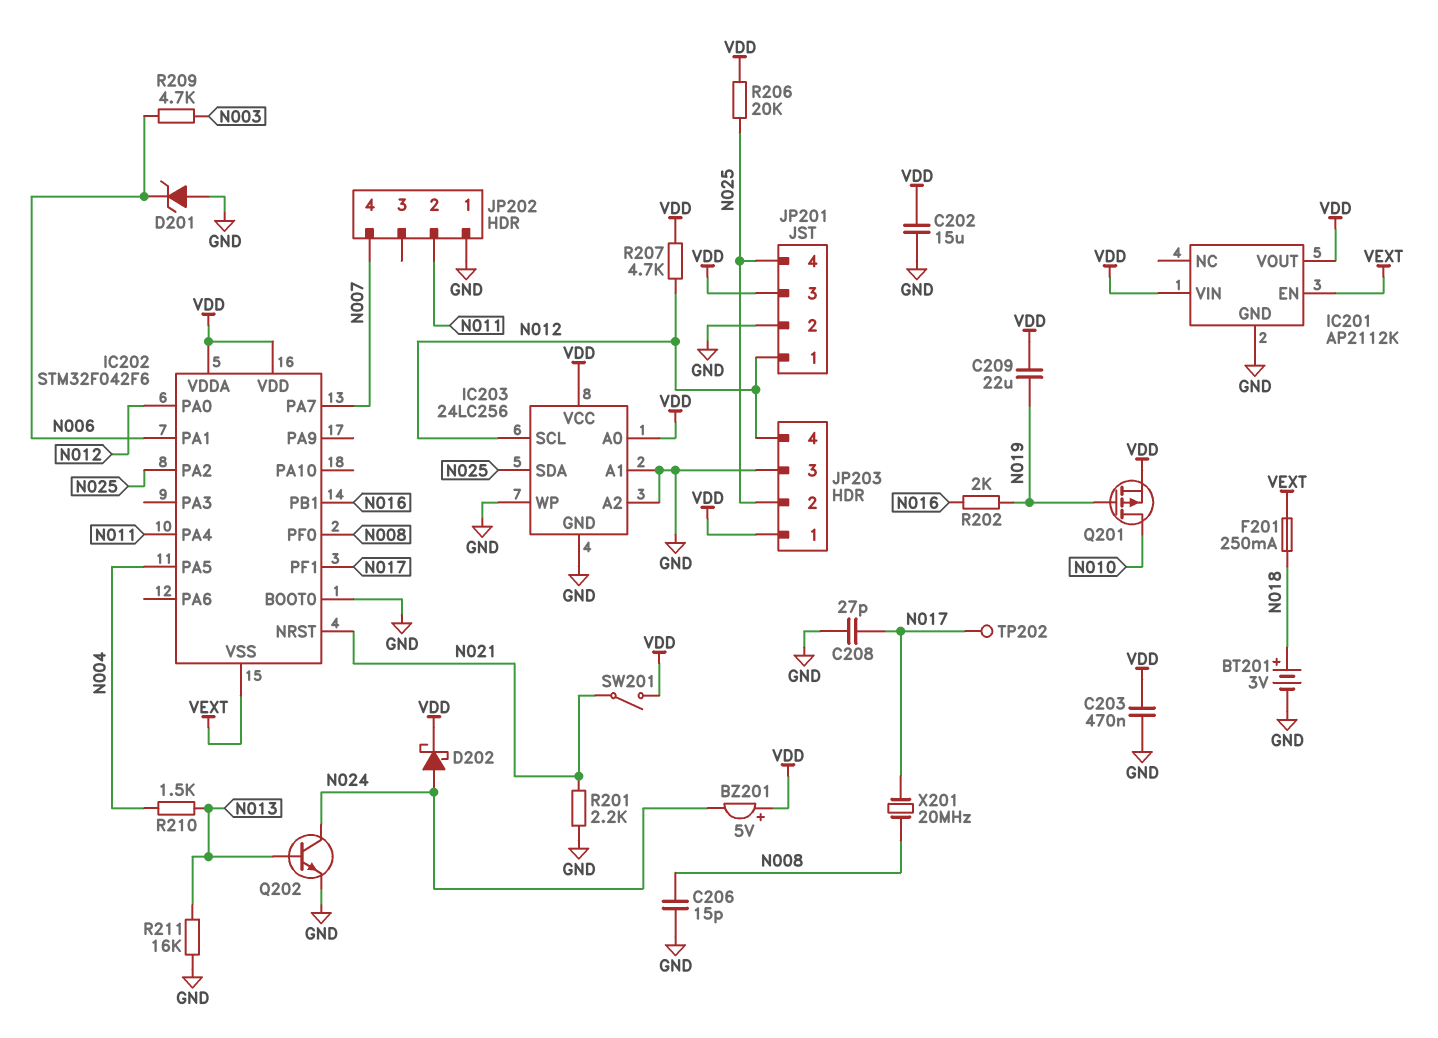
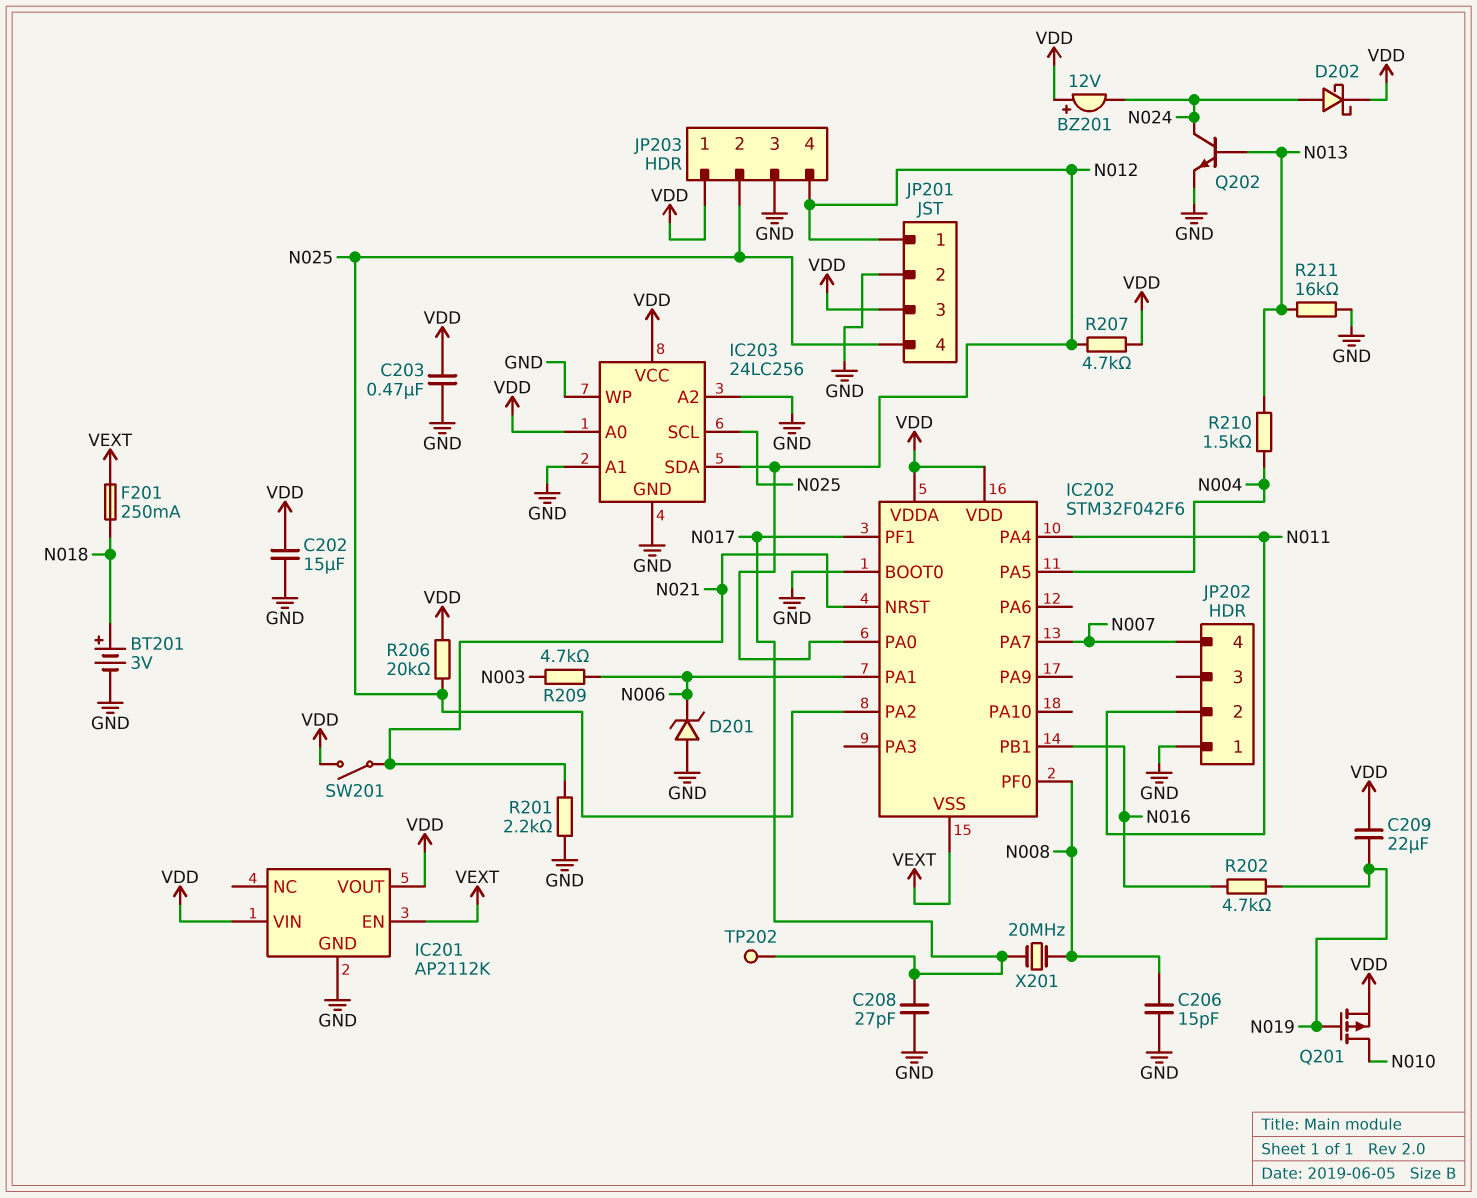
BZ201: buzzer 5V (plus VDD, minus N024) -> buzzer 12V (plus VDD, minus N024)
IC203 pin SCL: N012 -> N025
IC203 pin SDA: N025 -> N012
R202: 2k (N016, N019) -> 4.7k (N016, N019)

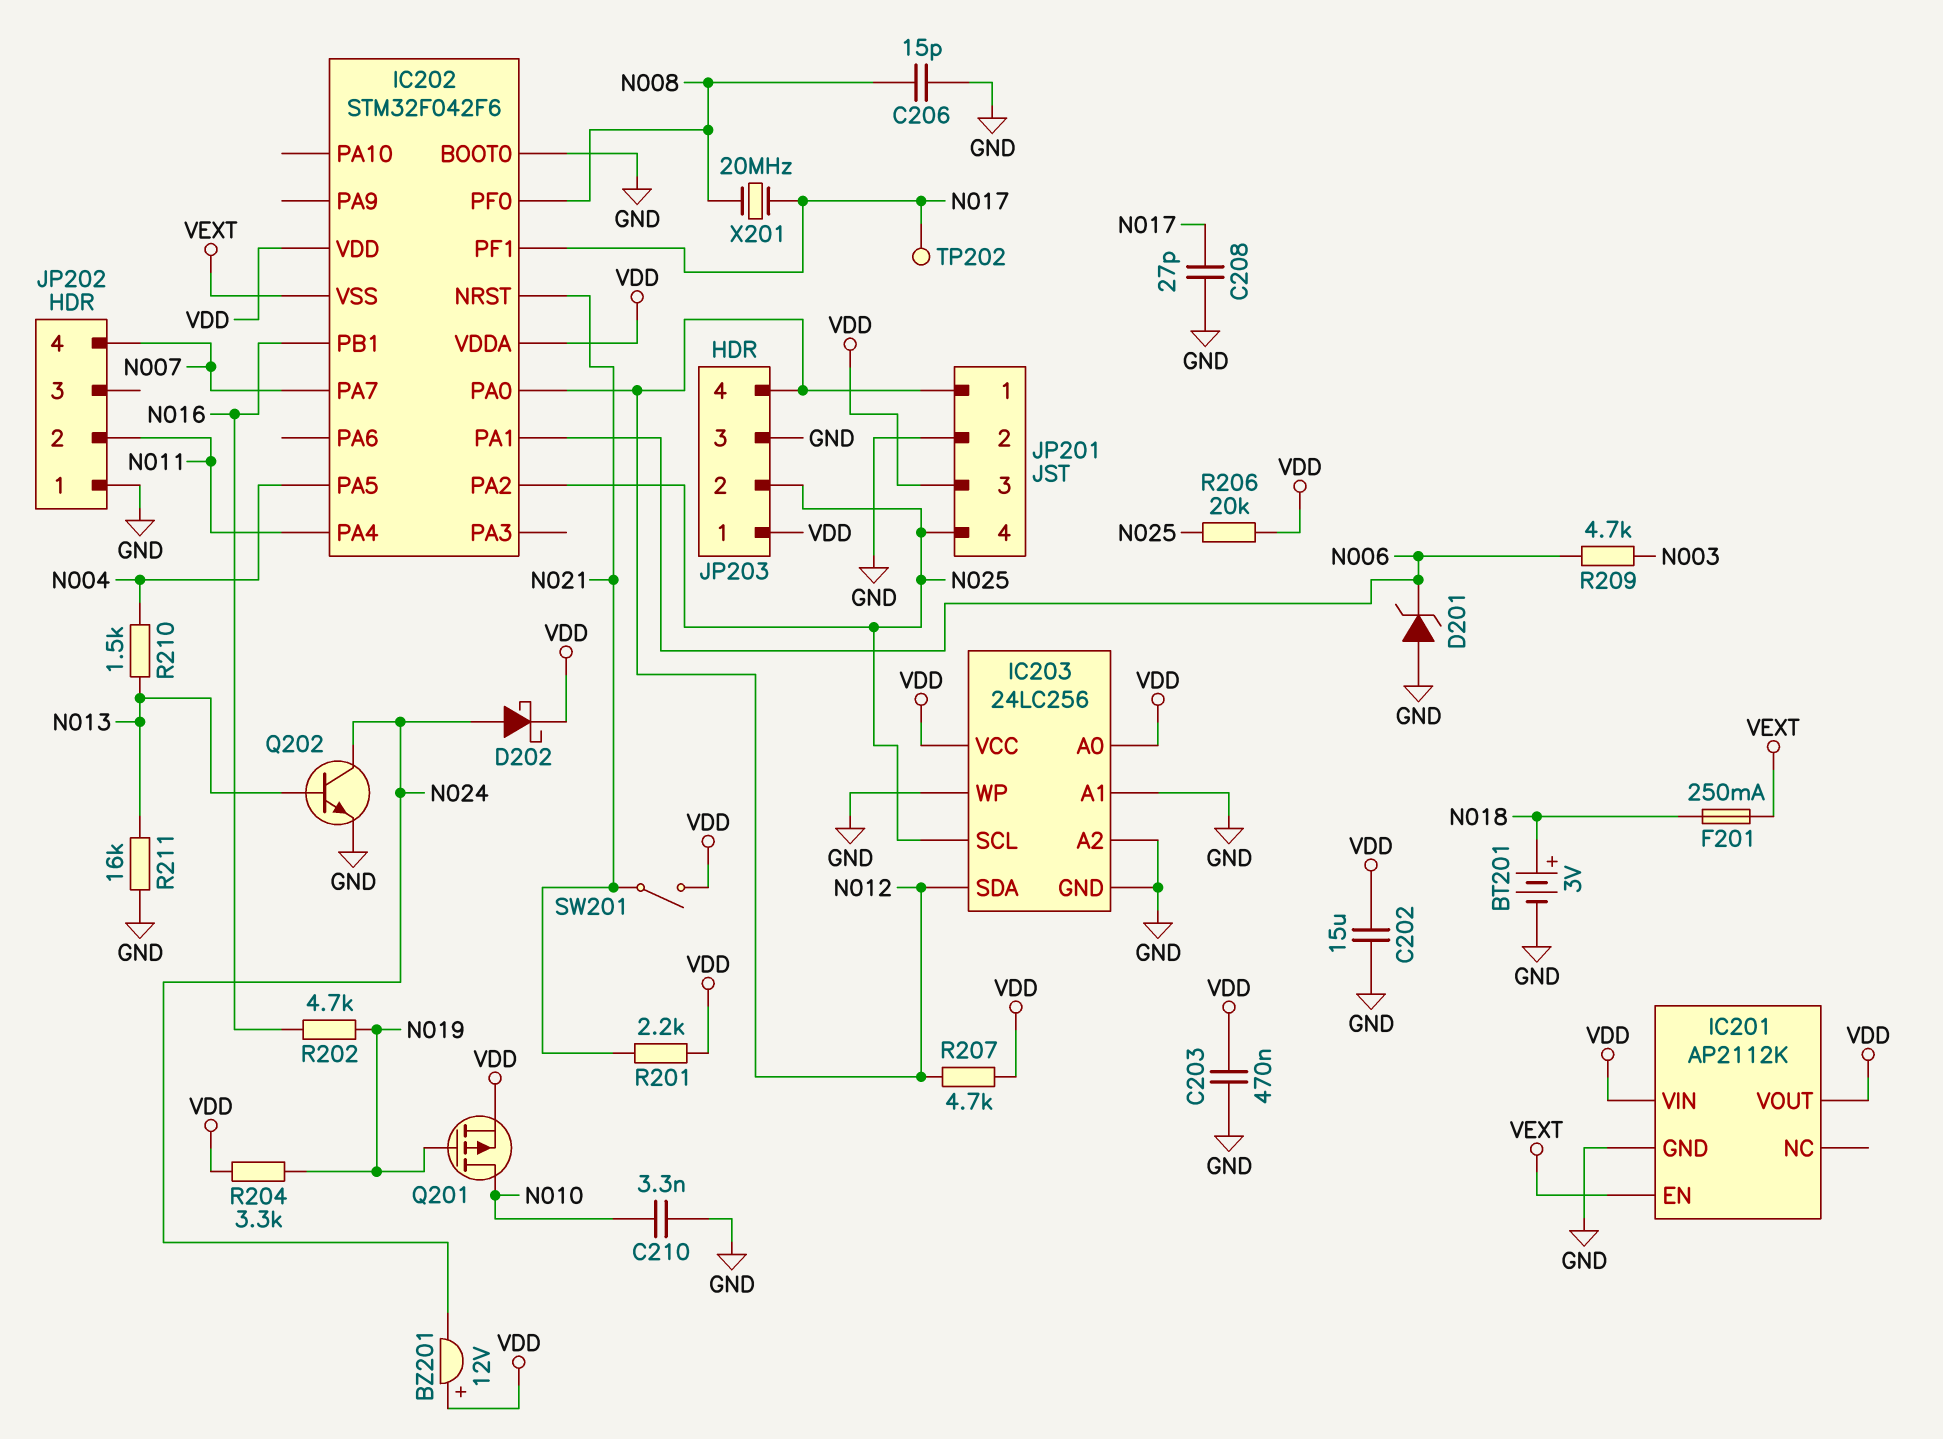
C209: 22uF (N019, VDD) -> none
C210: none -> 3.3nF (GND, N010)
R201: 2.2k (GND, N021) -> 2.2k (N021, VDD)
R204: none -> 3.3k (N019, VDD)

